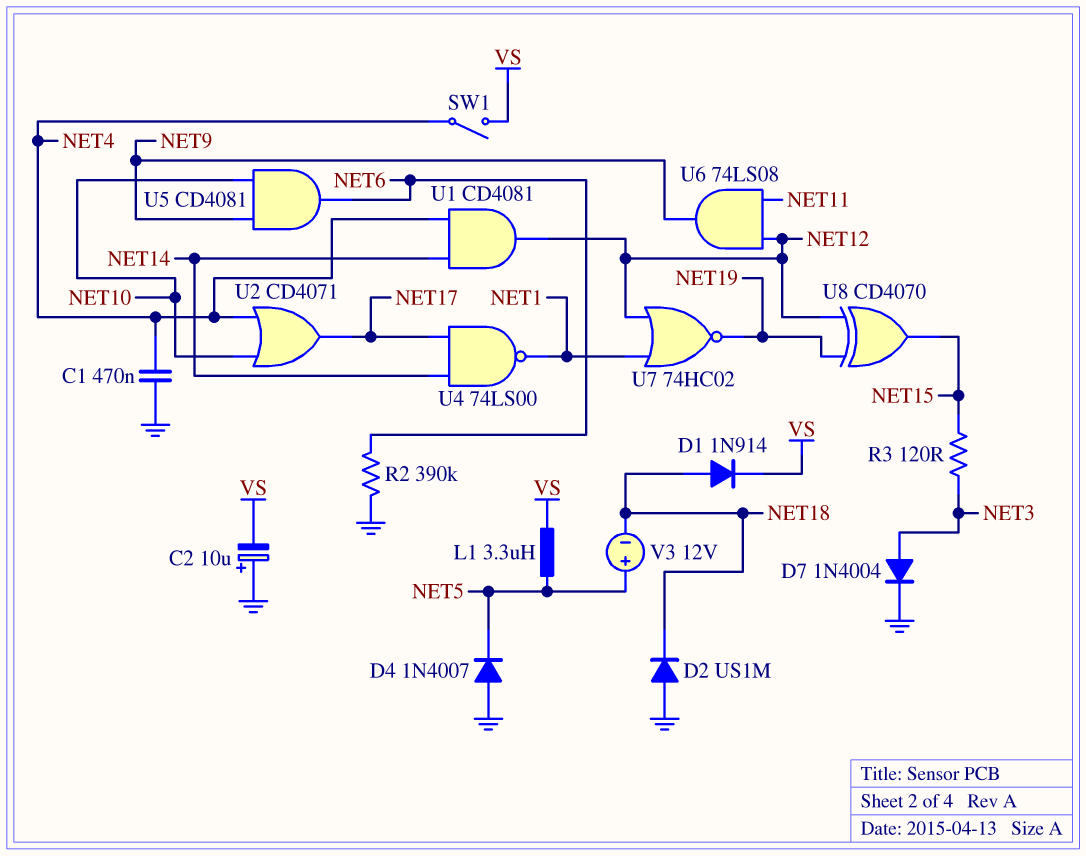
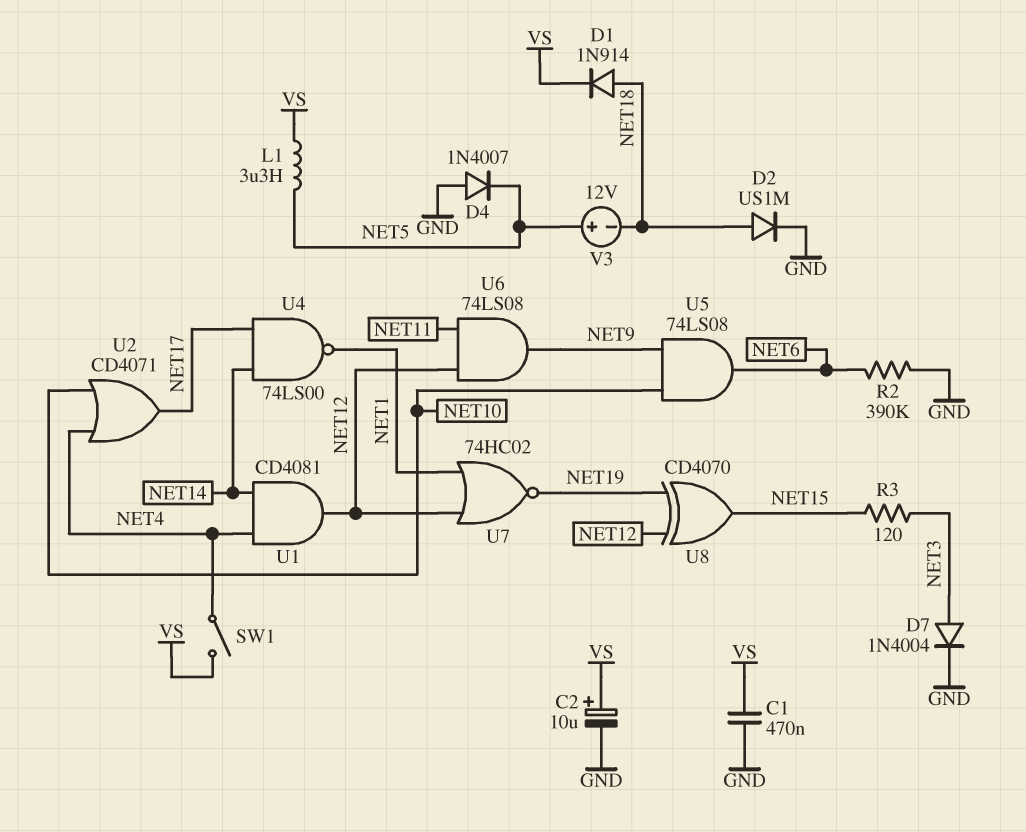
C1: 470nF (GND, NET4) -> 470nF (GND, VS)
C2: 10uF (plus GND, minus VS) -> 10uF (plus VS, minus GND)
D2: diode US1M (A GND, K NET18) -> diode US1M (A NET18, K GND)
U5: AND CD4081 (in NET9, in NET10, out NET6) -> AND 74LS08 (in NET9, in NET10, out NET6)

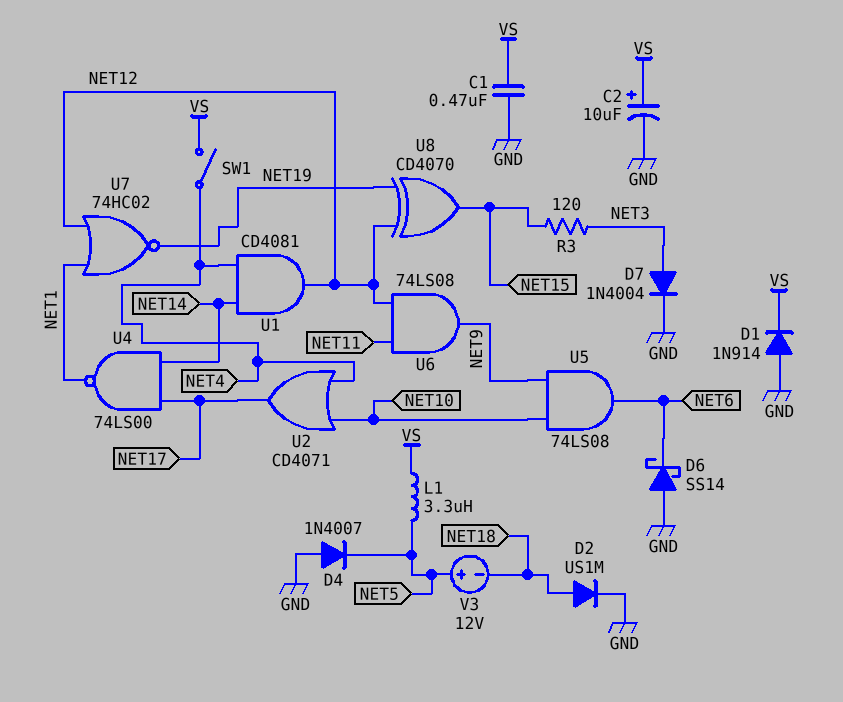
D1: diode 1N914 (A NET18, K VS) -> diode 1N914 (A GND, K VS)
D6: none -> schottky SS14 (A GND, K NET6)
R2: 390k (GND, NET6) -> none

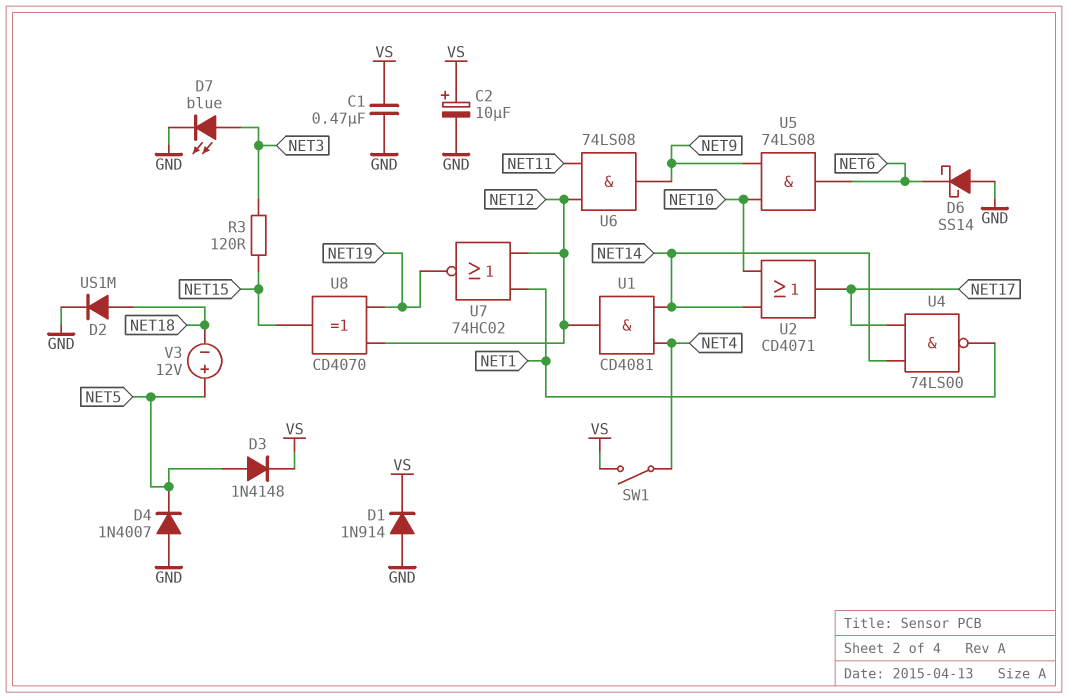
D3: none -> diode 1N4148 (A NET5, K VS)
D7: diode 1N4004 (A NET3, K GND) -> LED blue (A NET3, K GND)
L1: 3.3uH (NET5, VS) -> none
U2: OR CD4071 (in NET4, in NET10, out NET17) -> OR CD4071 (in NET10, in NET14, out NET17)

